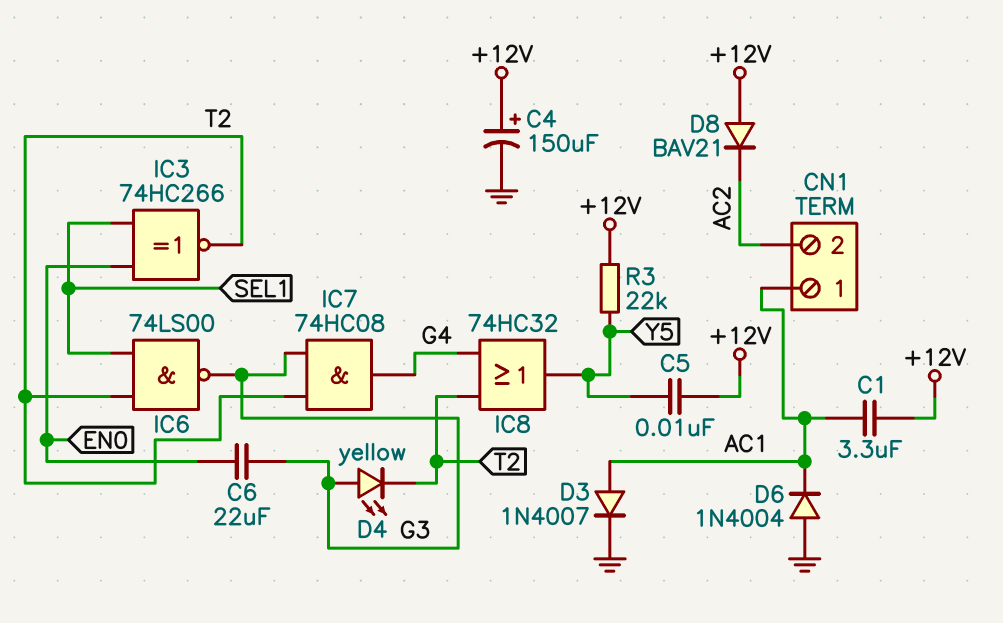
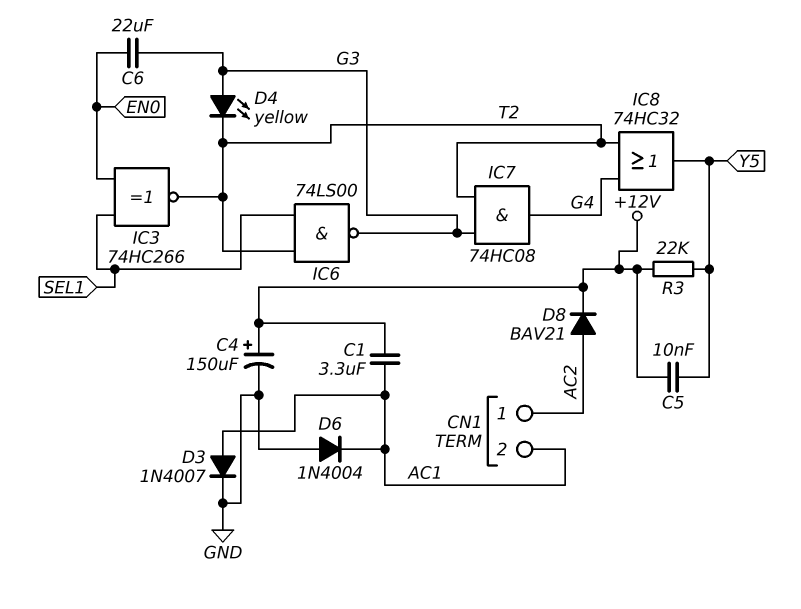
CN1 pin 1: AC1 -> AC2
CN1 pin 2: AC2 -> AC1
D8: diode BAV21 (A +12V, K AC2) -> diode BAV21 (A AC2, K +12V)

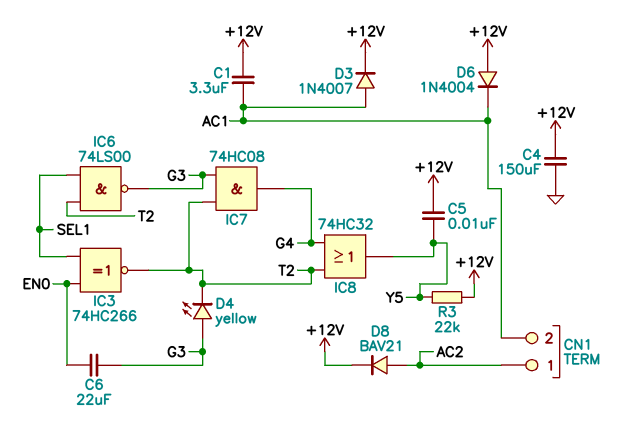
C4: 150uF (plus +12V, minus GND) -> 150uF (+12V, GND)
D3: diode 1N4007 (A AC1, K GND) -> diode 1N4007 (A AC1, K +12V)
D6: diode 1N4004 (A GND, K AC1) -> diode 1N4004 (A +12V, K AC1)

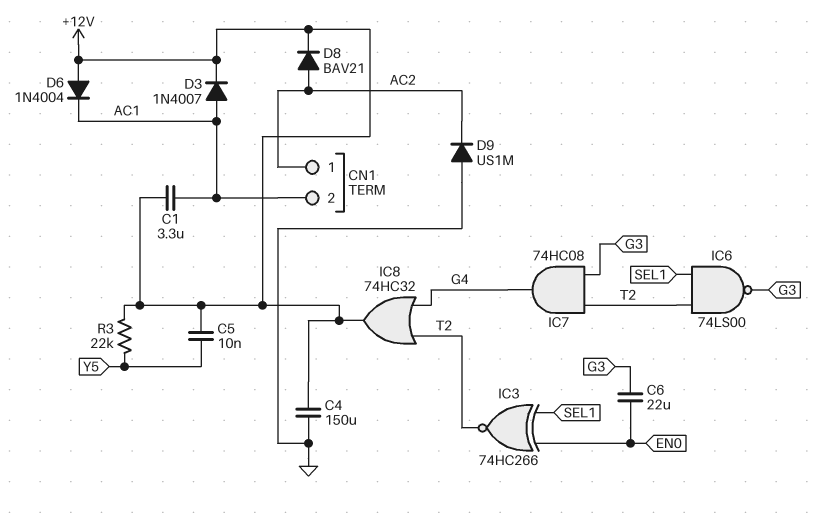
D4: LED yellow (A G3, K T2) -> none
D9: none -> diode US1M (A GND, K AC2)
IC8: OR 74HC32 (in G4, in T2, out Y5) -> OR 74HC32 (in G4, in T2, out +12V)

